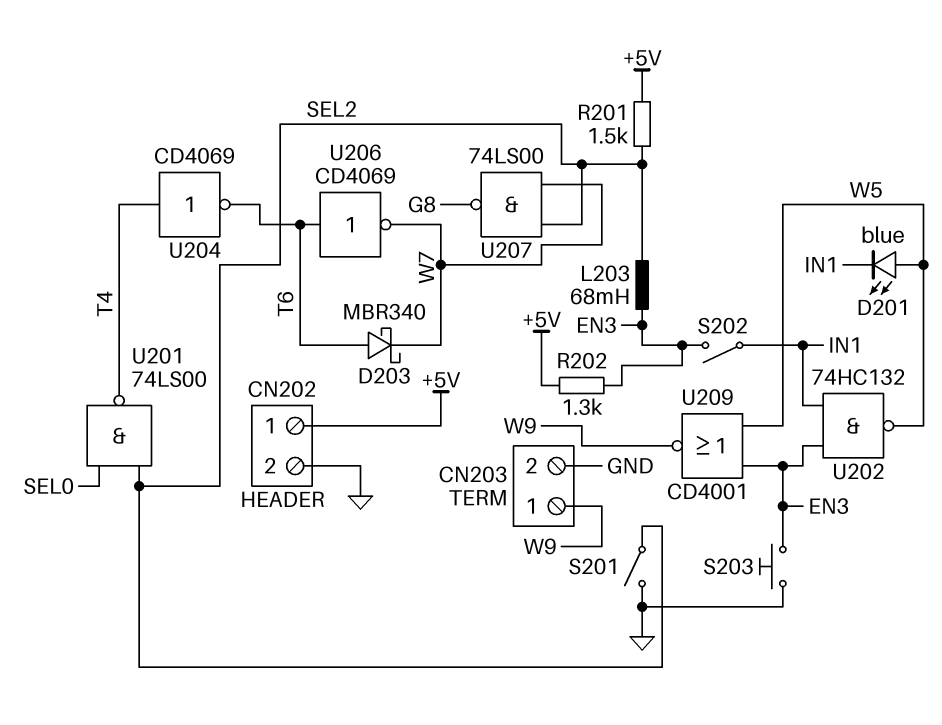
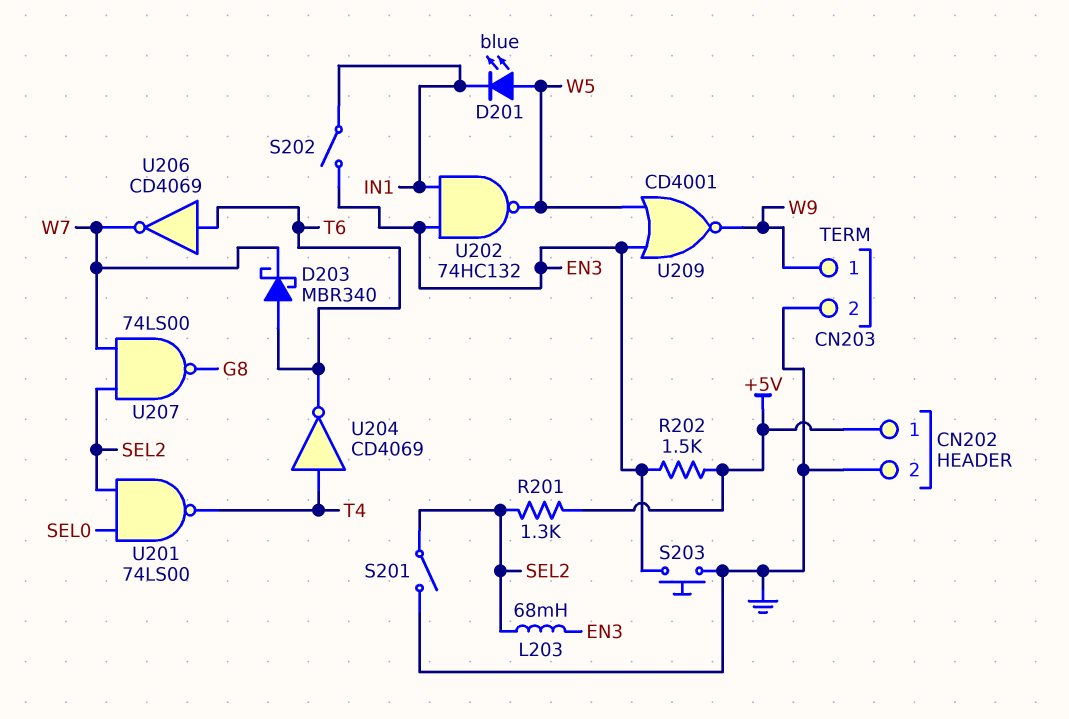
R201: 1.5k (+5V, SEL2) -> 1.3k (+5V, SEL2)
R202: 1.3k (+5V, EN3) -> 1.5k (+5V, EN3)

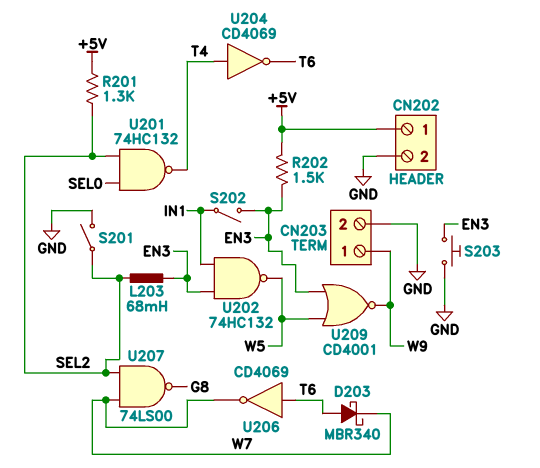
D201: LED blue (A W5, K IN1) -> none
U201: NAND 74LS00 (in SEL0, in SEL2, out T4) -> NAND 74HC132 (in SEL0, in SEL2, out T4)

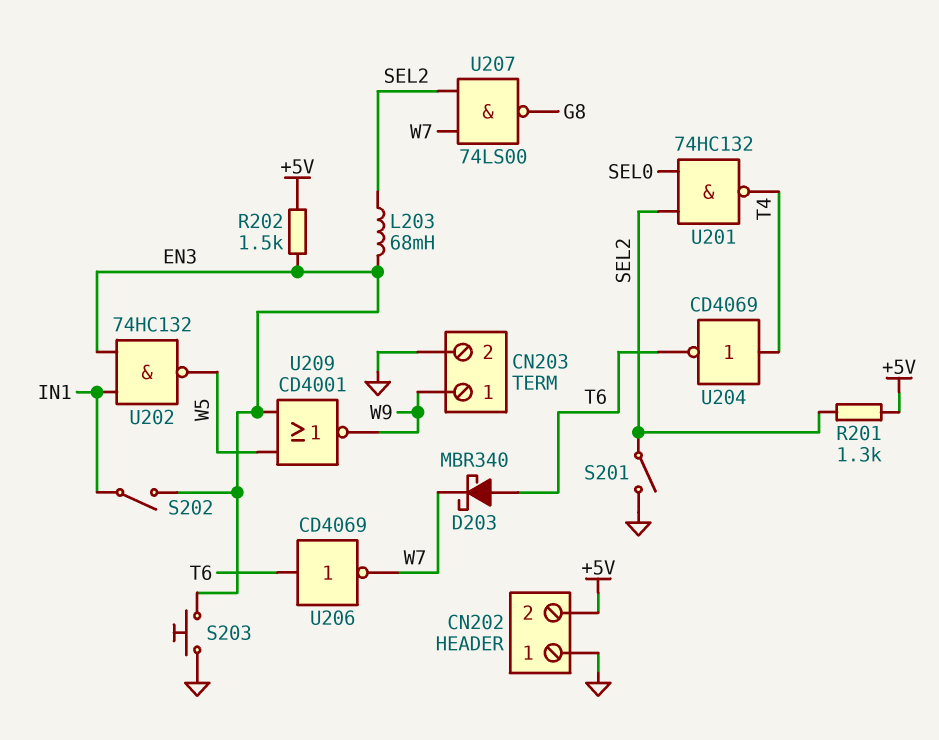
CN202 pin 1: +5V -> GND
CN202 pin 2: GND -> +5V

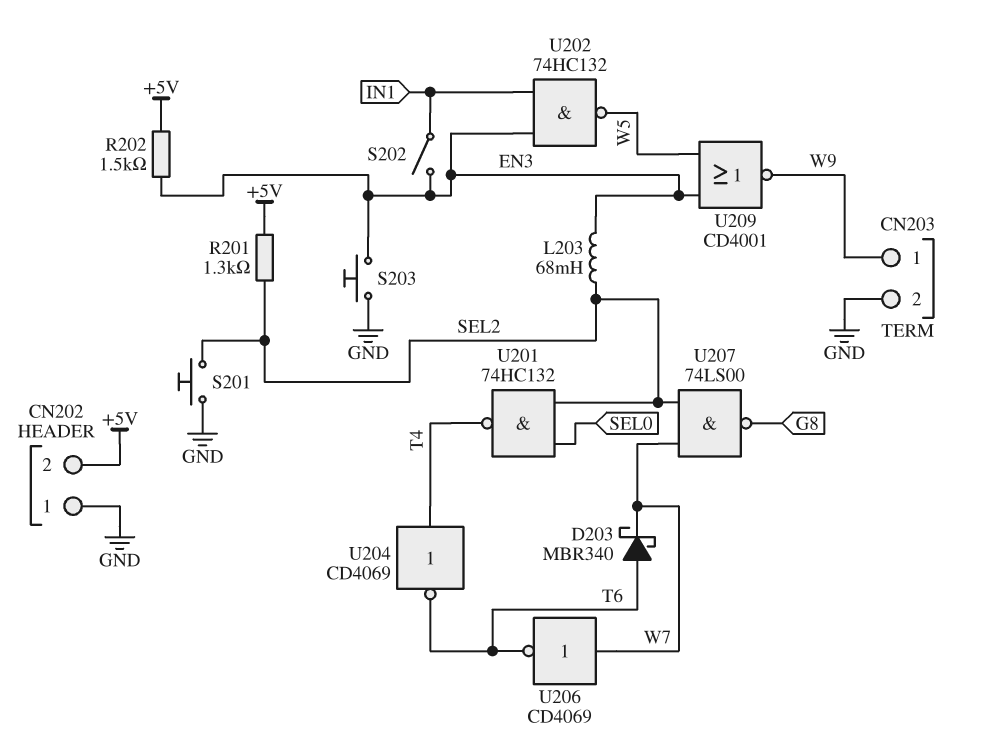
S201: switch (GND, SEL2) -> button (GND, SEL2)
U206: NOT CD4069 (in T6, out W7) -> NOT CD4069 (in W7, out T6)

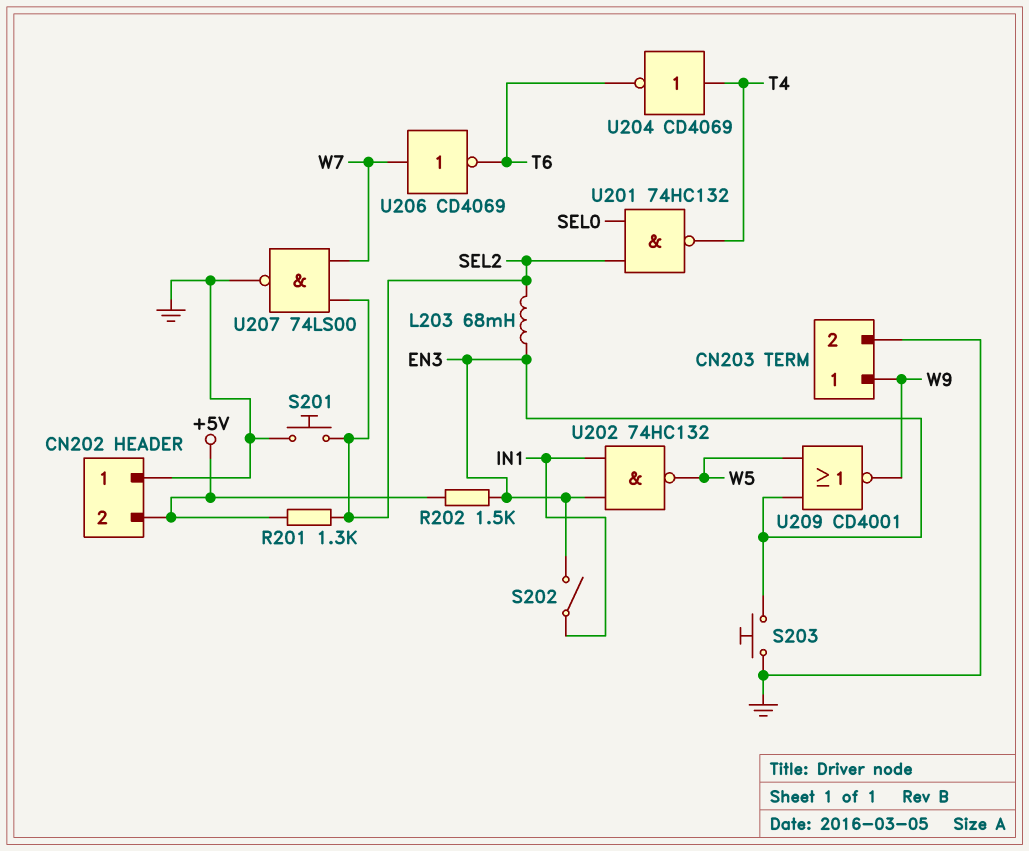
D203: schottky MBR340 (A T6, K W7) -> none
U207: NAND 74LS00 (in SEL2, in W7, out G8) -> NAND 74LS00 (in SEL2, in W7, out GND)

